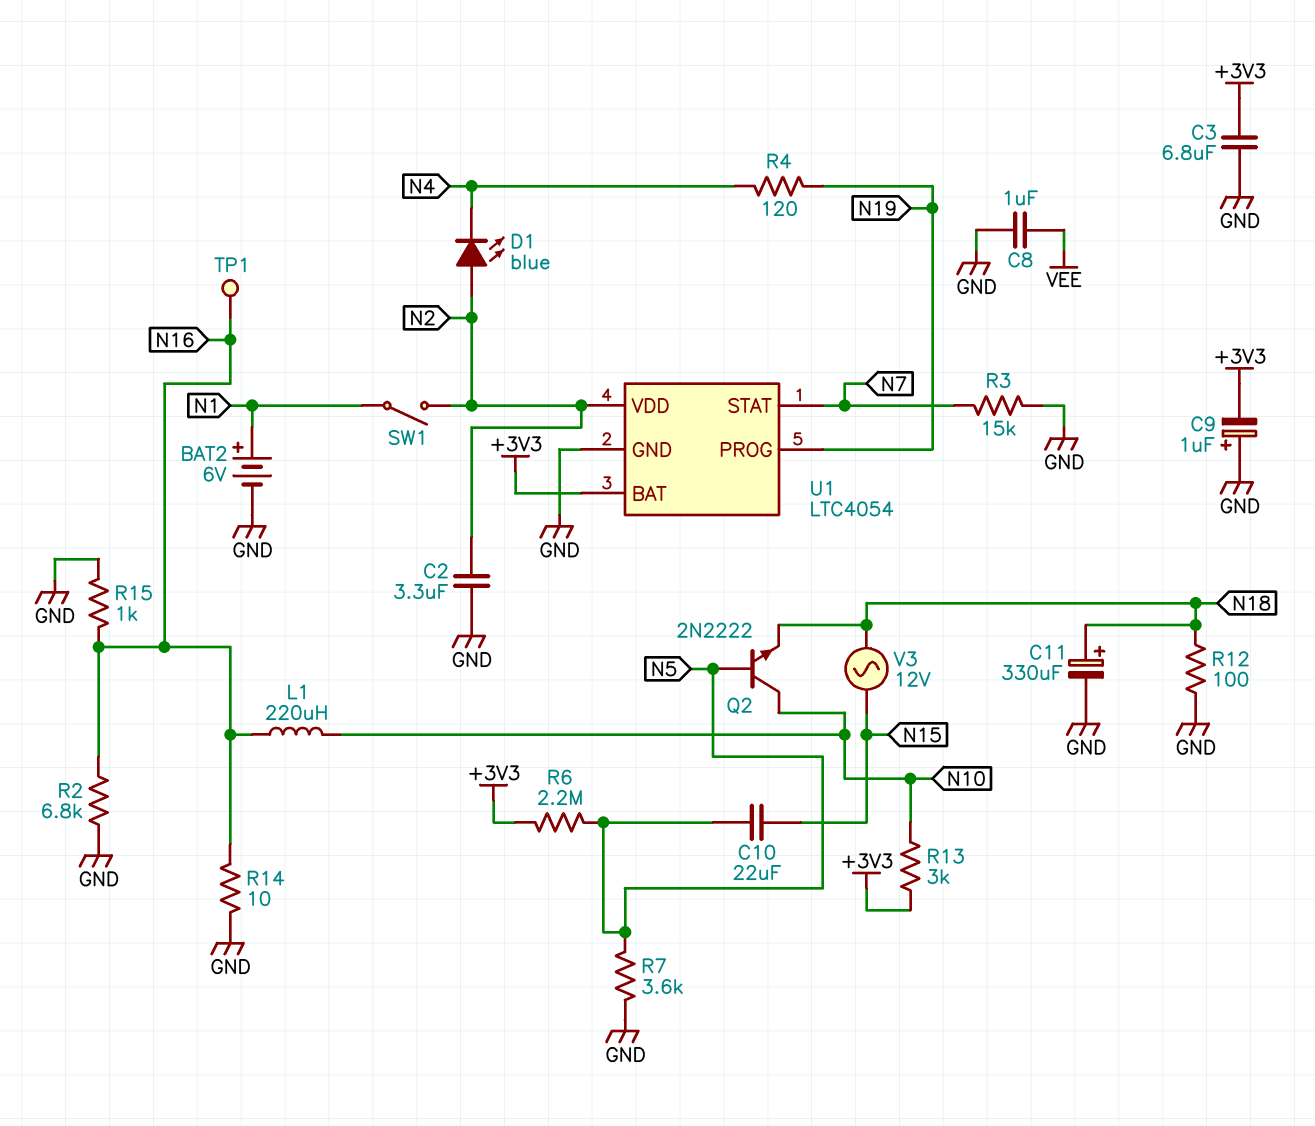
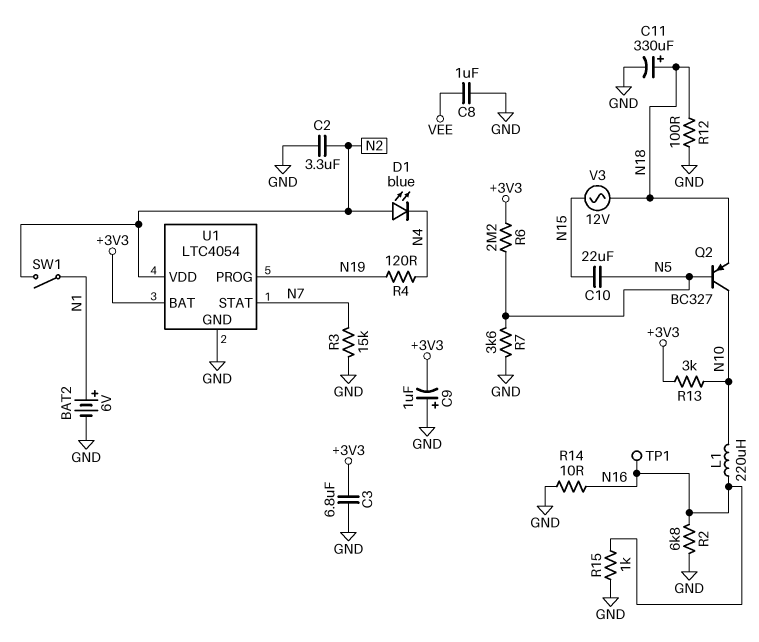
Q2: NPN 2N2222 (B N5, C N10, E N18) -> PNP BC327 (B N5, C N10, E N18)

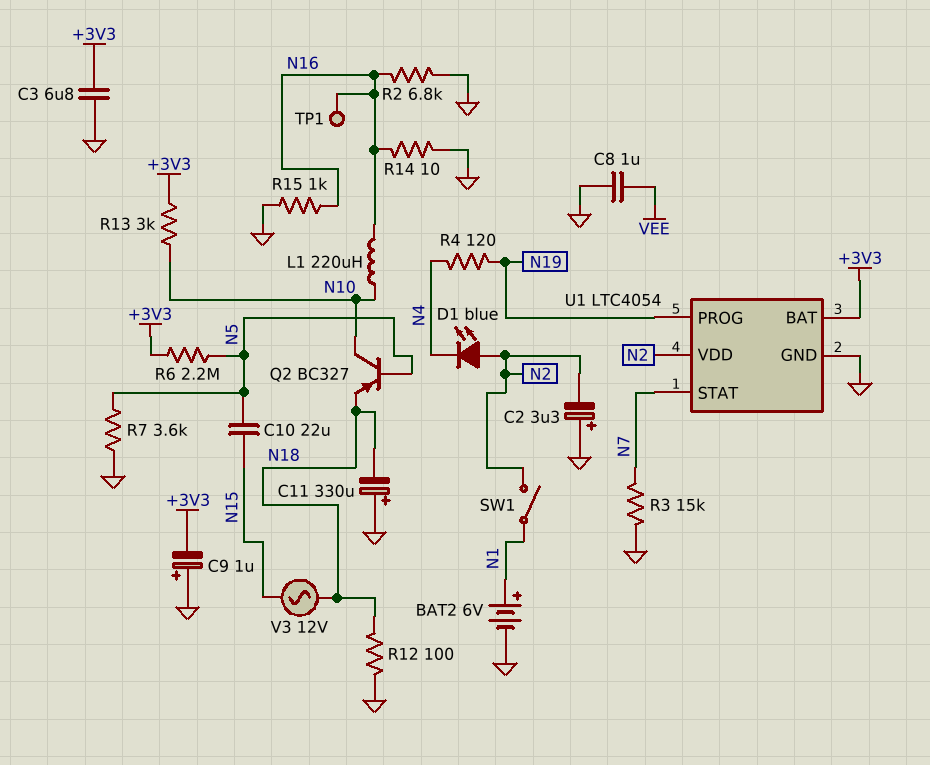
C2: 3.3uF (GND, N2) -> 3.3uF (plus GND, minus N2)
C11: 330uF (plus N18, minus GND) -> 330uF (plus GND, minus N18)

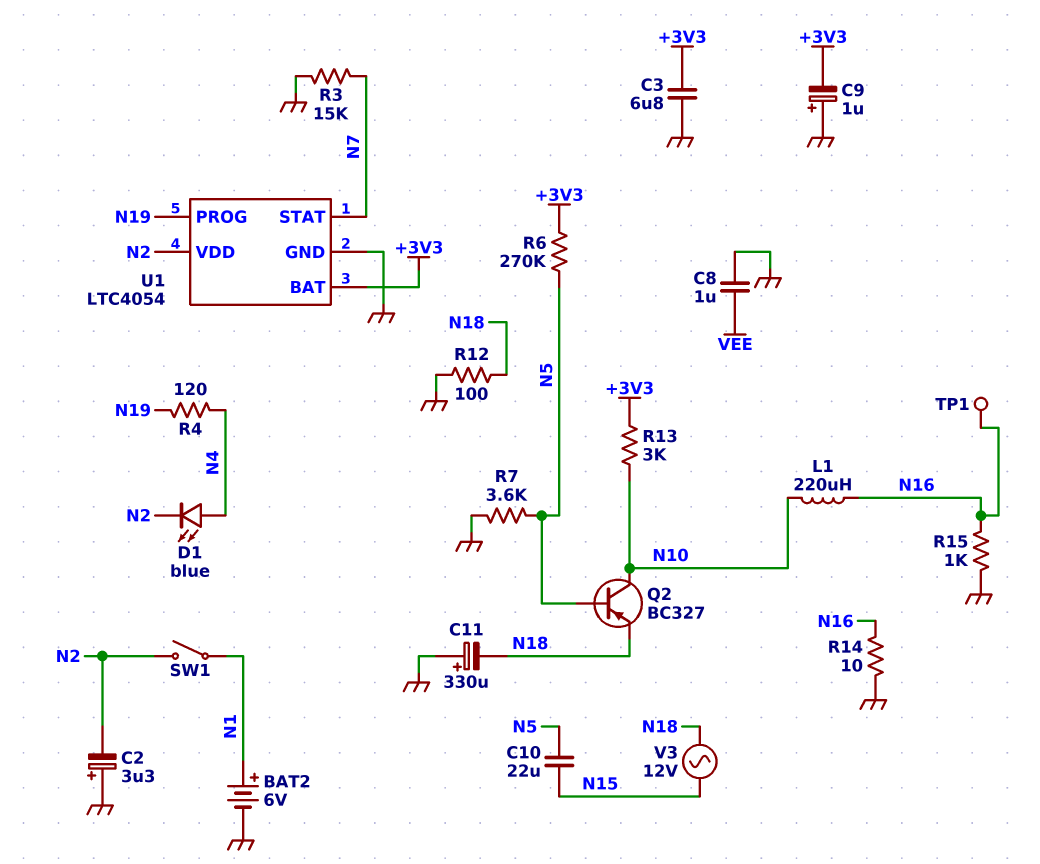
D1: LED blue (A N2, K N4) -> LED blue (A N4, K N2)
R2: 6.8k (GND, N16) -> none
R6: 2.2M (+3V3, N5) -> 270k (+3V3, N5)

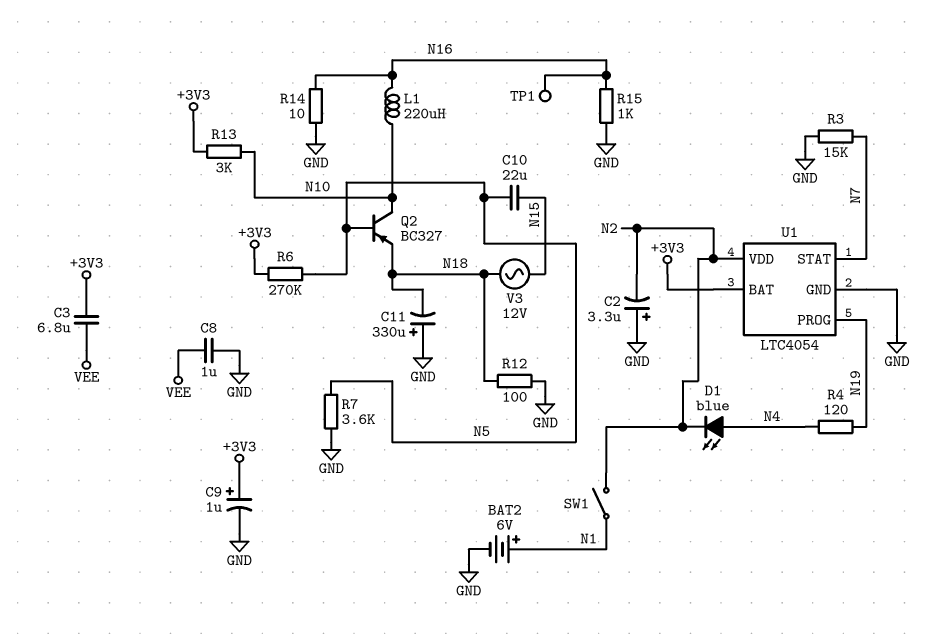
C3: 6.8uF (+3V3, GND) -> 6.8uF (+3V3, VEE)
C9: 1uF (plus GND, minus +3V3) -> 1uF (plus +3V3, minus GND)

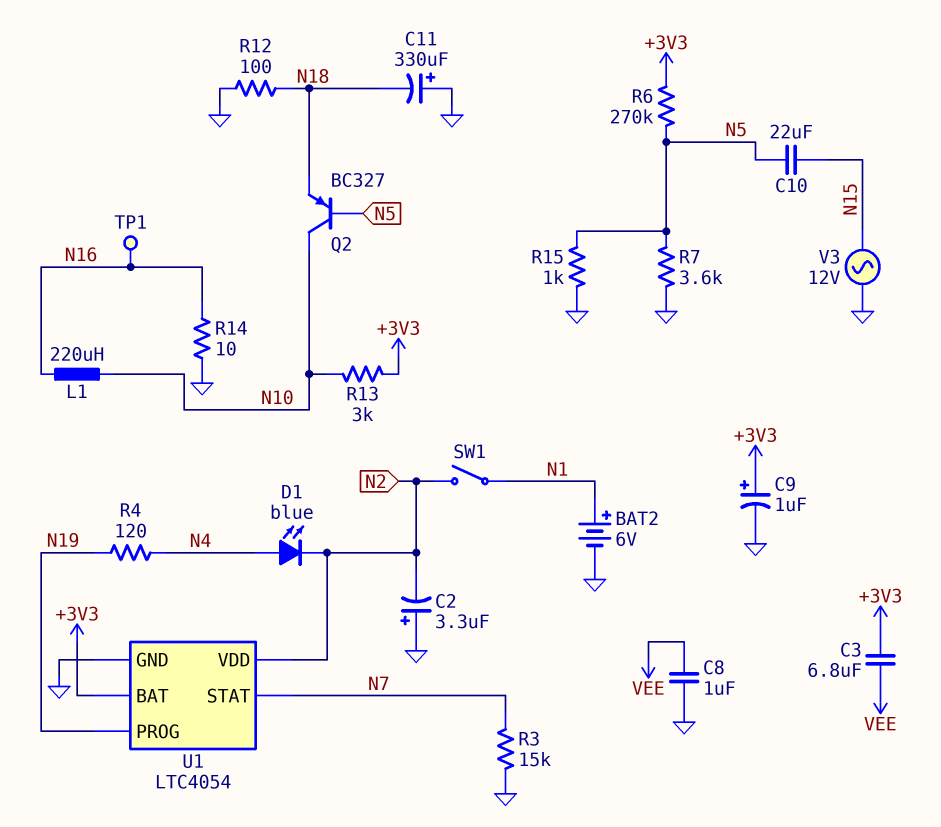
R15: 1k (GND, N16) -> 1k (GND, N5)
V3: AC 12V (N15, N18) -> AC 12V (GND, N15)

